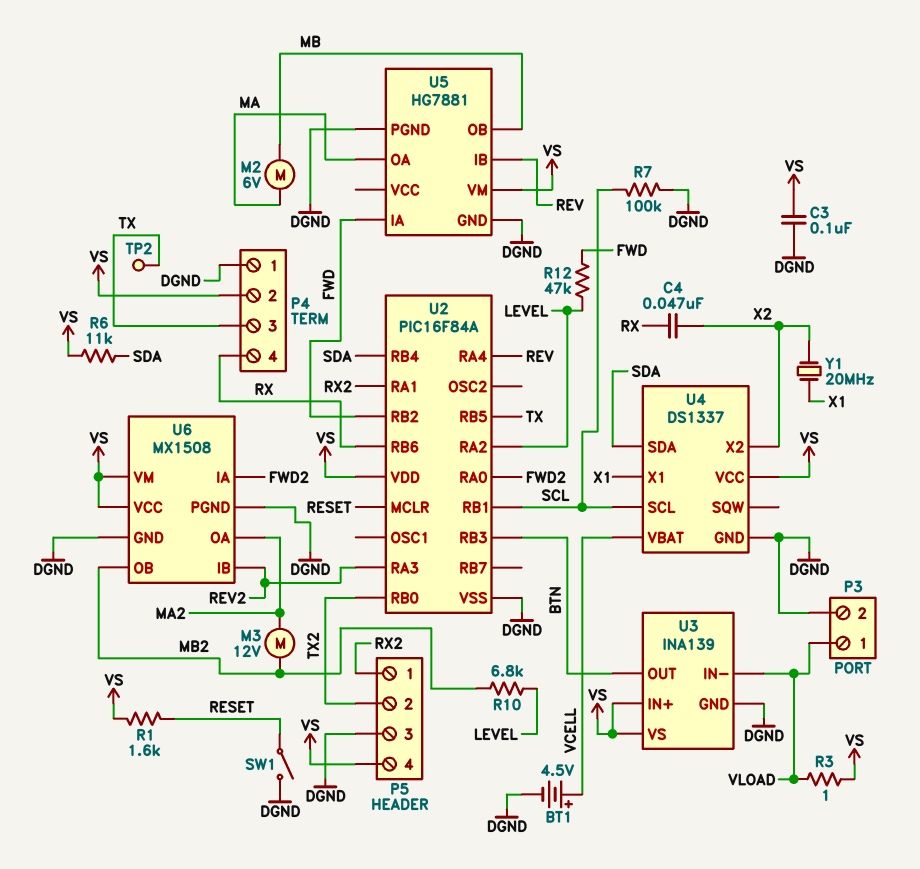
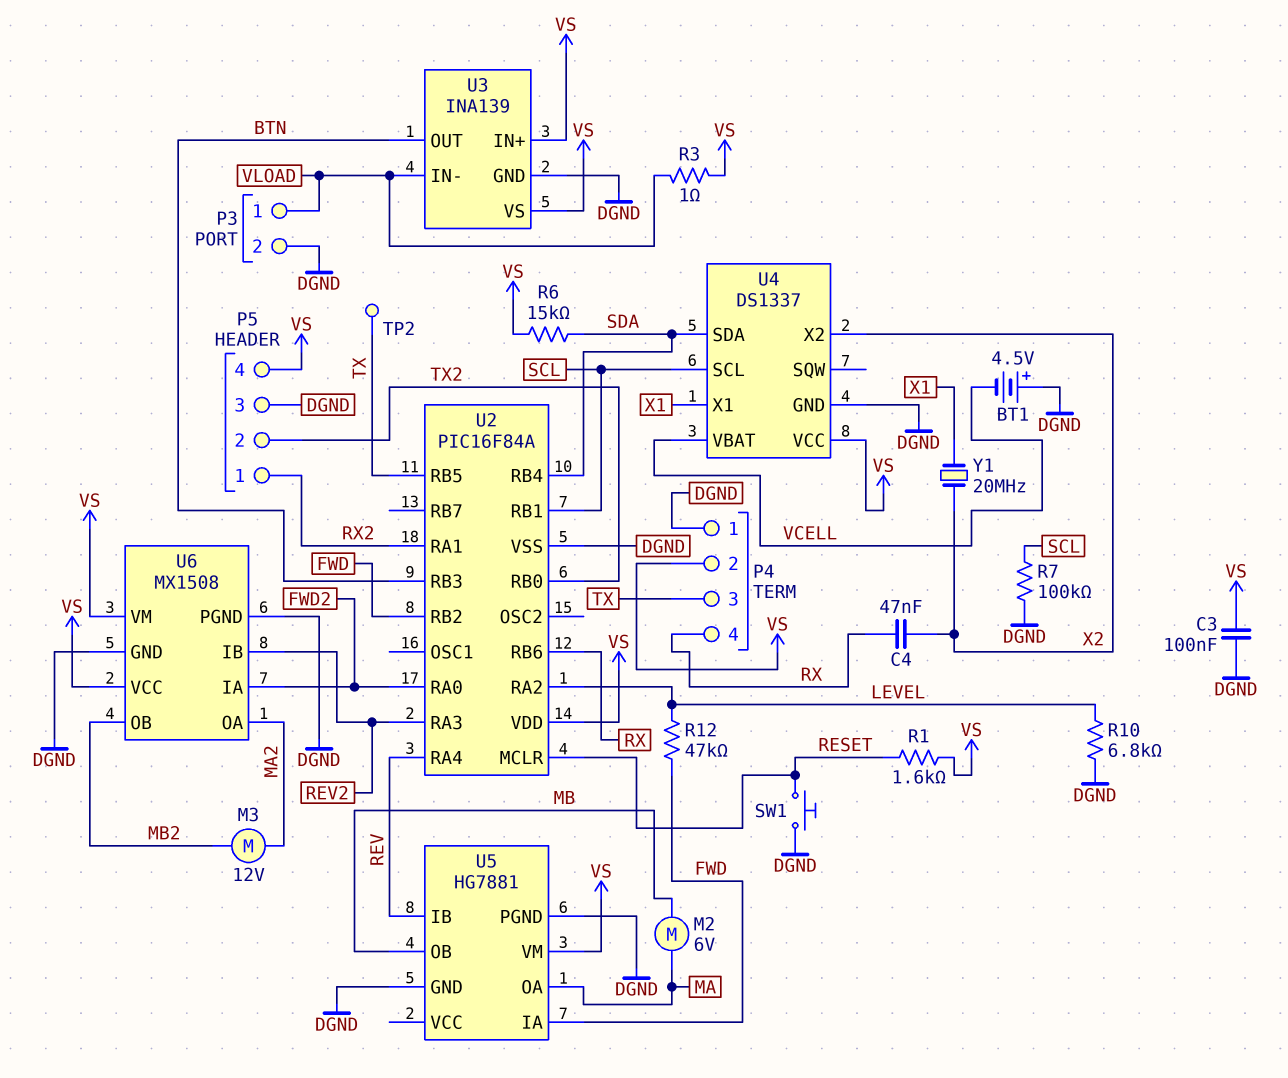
BT1: 4.5V (plus VCELL, minus DGND) -> 4.5V (plus DGND, minus VCELL)
R6: 11k (SDA, VS) -> 15k (SDA, VS)
R10: 6.8k (LEVEL, MB2) -> 6.8k (DGND, LEVEL)
SW1: switch (DGND, RESET) -> button (DGND, RESET)

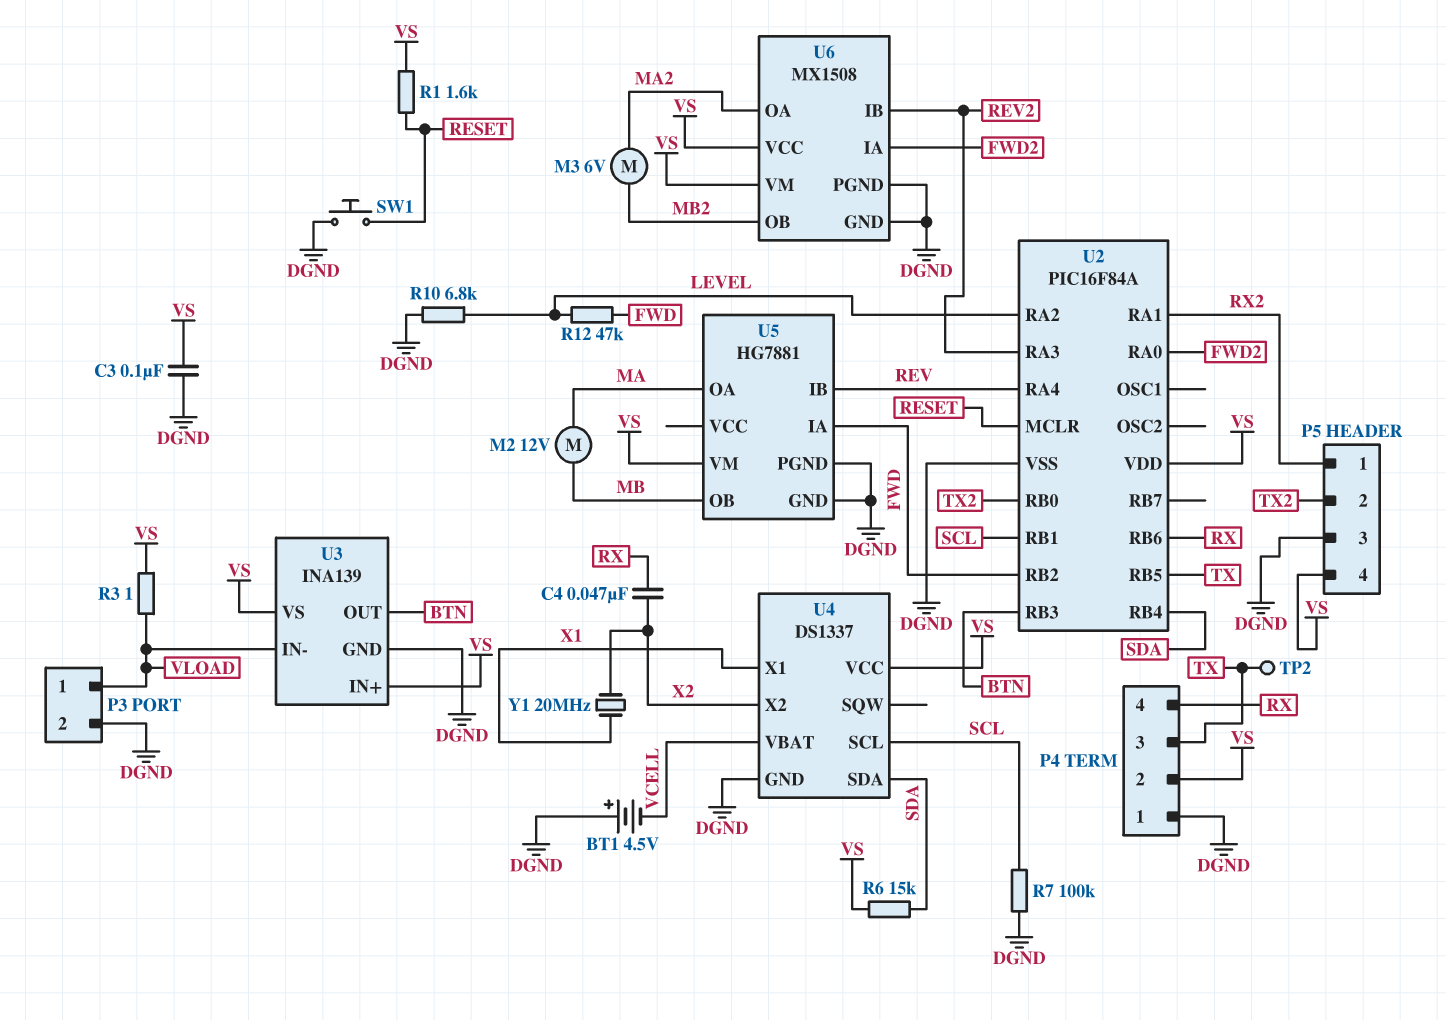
M2: motor 6V (MA, MB) -> motor 12V (MA, MB)
M3: motor 12V (MA2, MB2) -> motor 6V (MA2, MB2)

